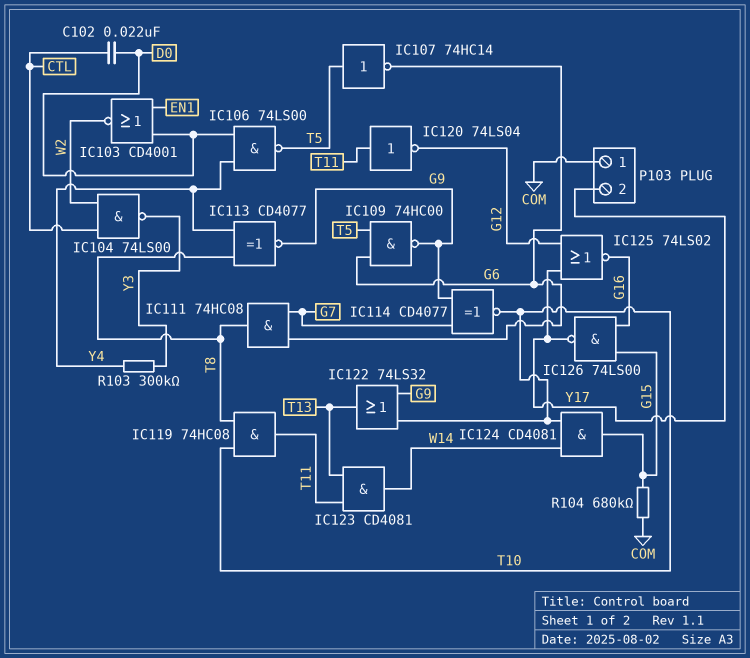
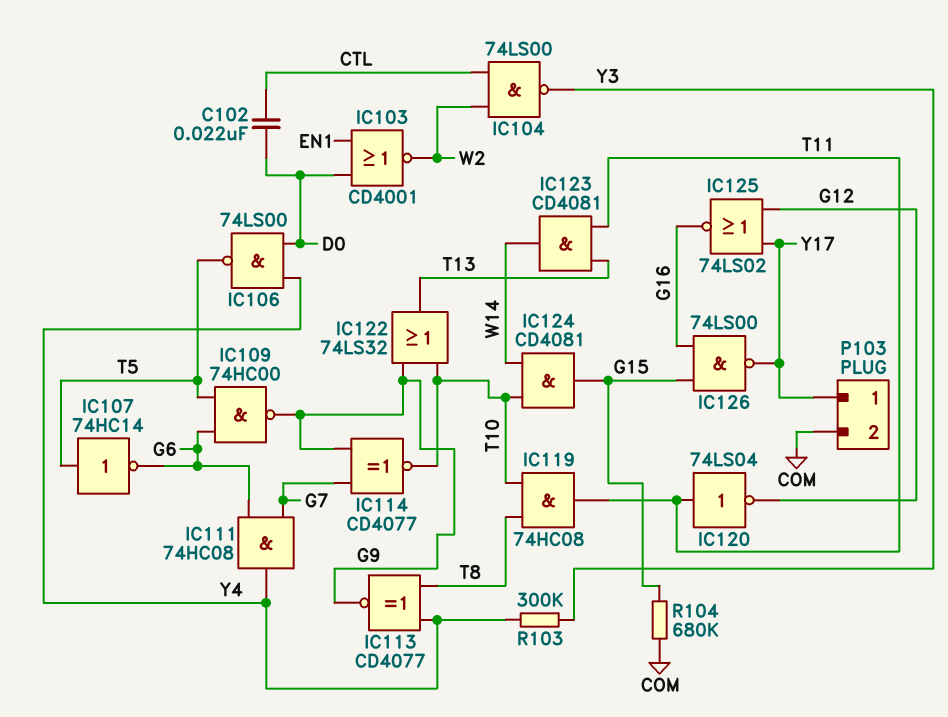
IC111: AND 74HC08 (in G6, in G7, out T8) -> AND 74HC08 (in G6, in G7, out Y4)
P103 pin 1: COM -> Y17
P103 pin 2: Y17 -> COM

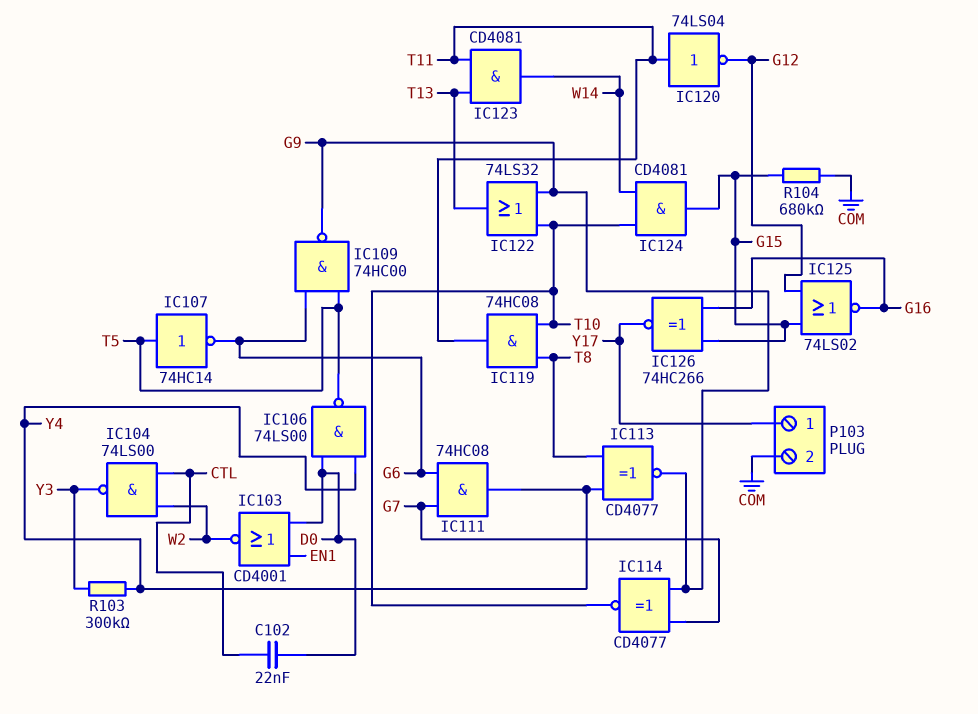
IC125: NOR 74LS02 (in G12, in Y17, out G16) -> NOR 74LS02 (in G12, in G15, out G16)
IC126: NAND 74LS00 (in G15, in G16, out Y17) -> XNOR 74HC266 (in G15, in G16, out Y17)

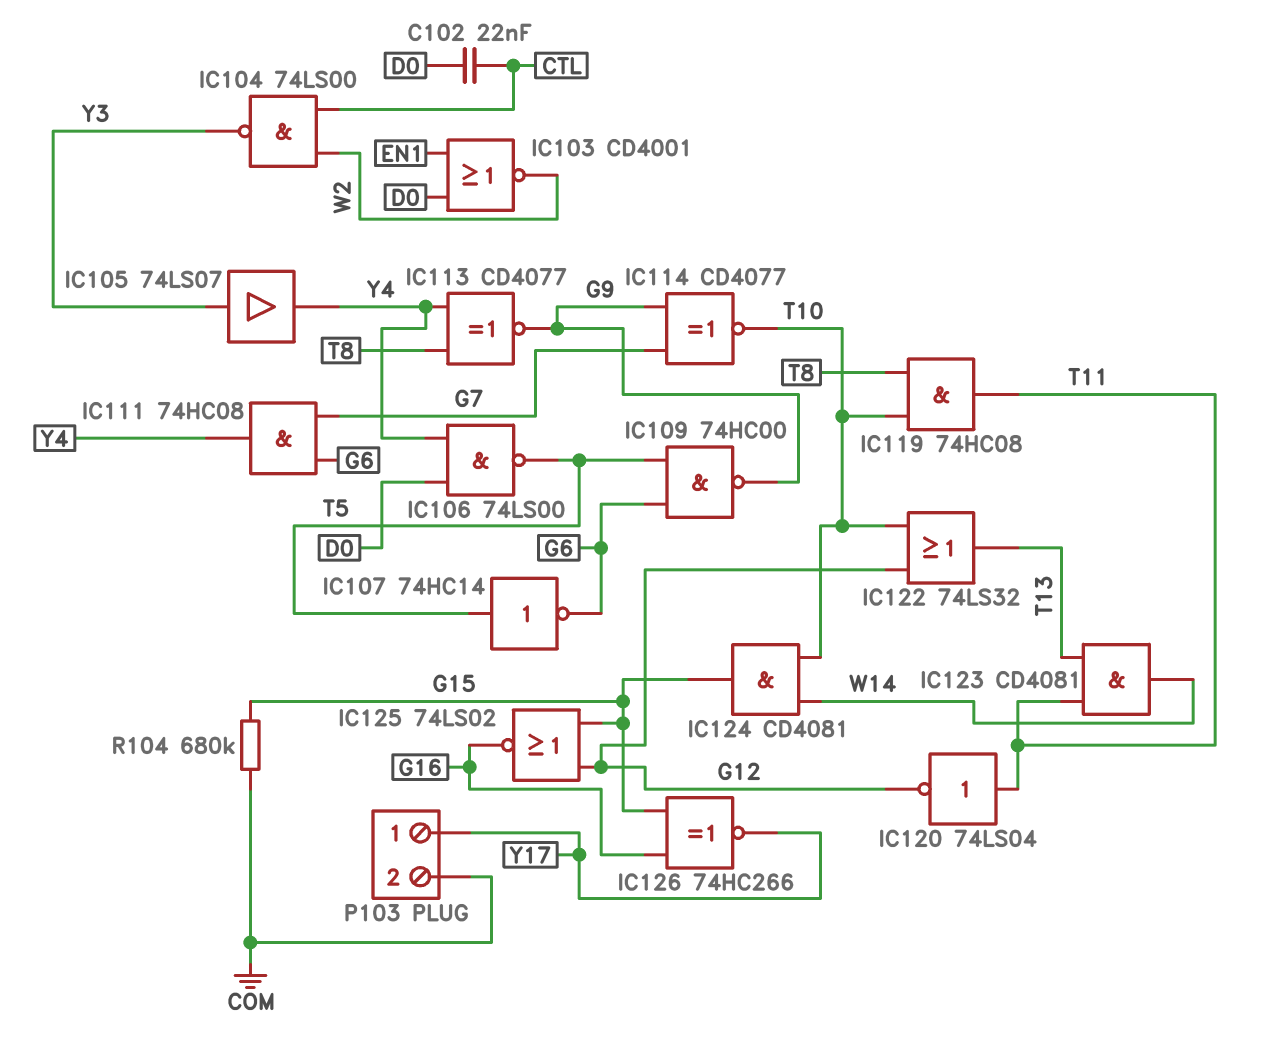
IC105: none -> buffer 74LS07 (in Y3, out Y4)
IC122: OR 74LS32 (in G9, in T10, out T13) -> OR 74LS32 (in G12, in T10, out T13)
R103: 300k (Y3, Y4) -> none

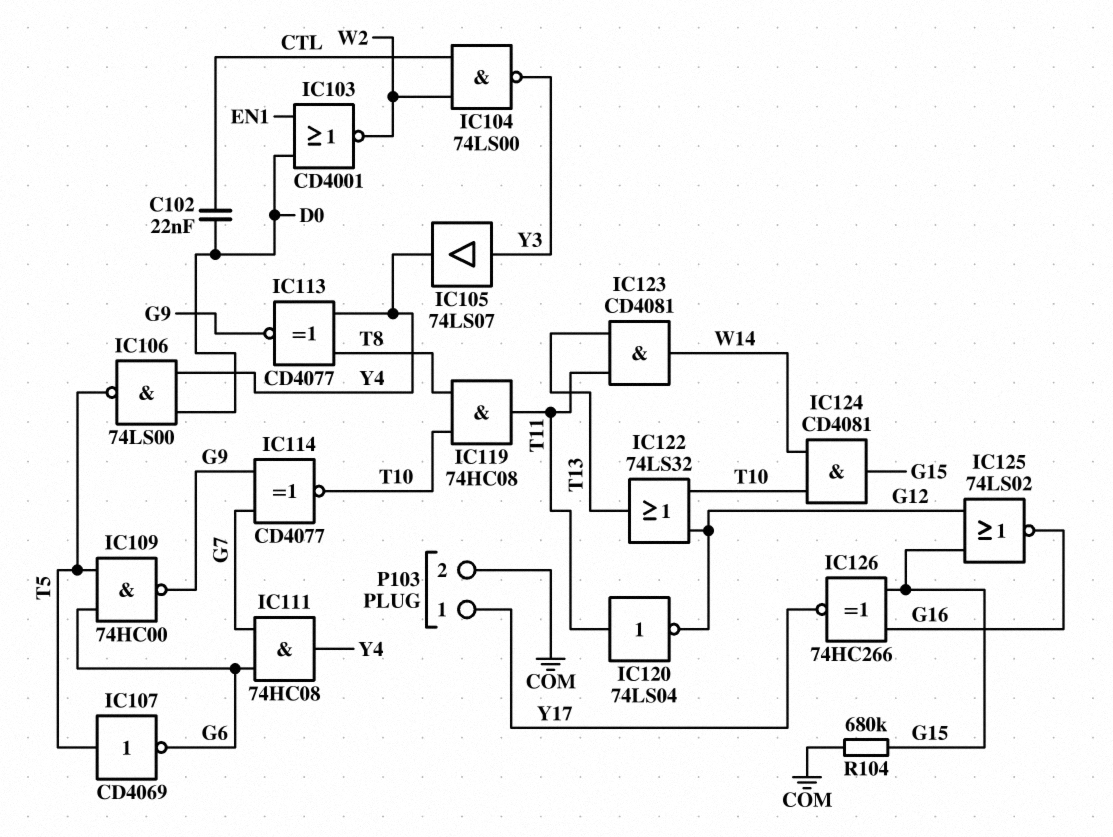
IC107: NOT 74HC14 (in T5, out G6) -> NOT CD4069 (in T5, out G6)

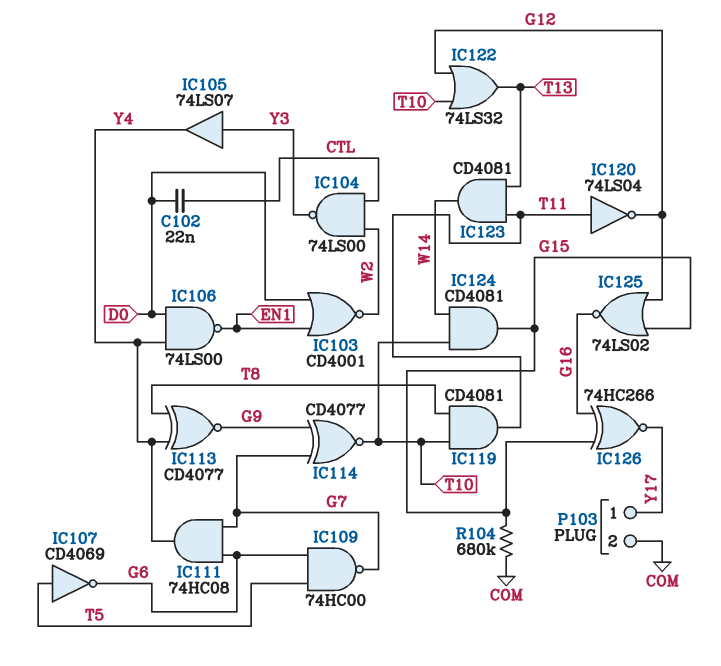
IC106: NAND 74LS00 (in D0, in Y4, out T5) -> NAND 74LS00 (in D0, in Y4, out EN1)
IC109: NAND 74HC00 (in G6, in T5, out G9) -> NAND 74HC00 (in G6, in T5, out G7)
IC119: AND 74HC08 (in T8, in T10, out T11) -> AND CD4081 (in T8, in T10, out T11)

